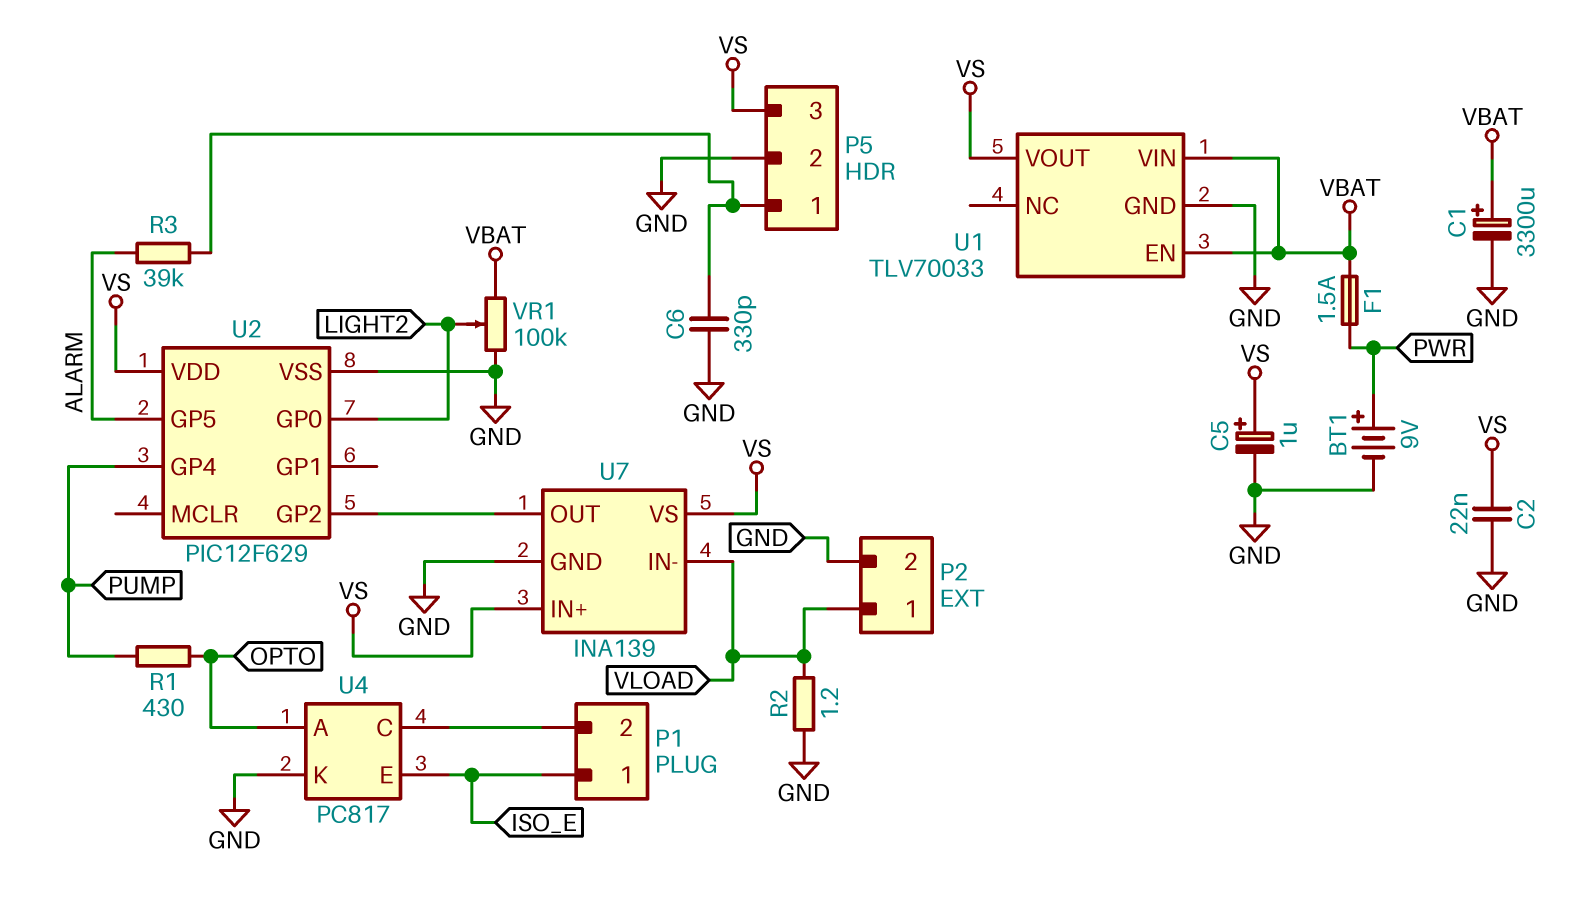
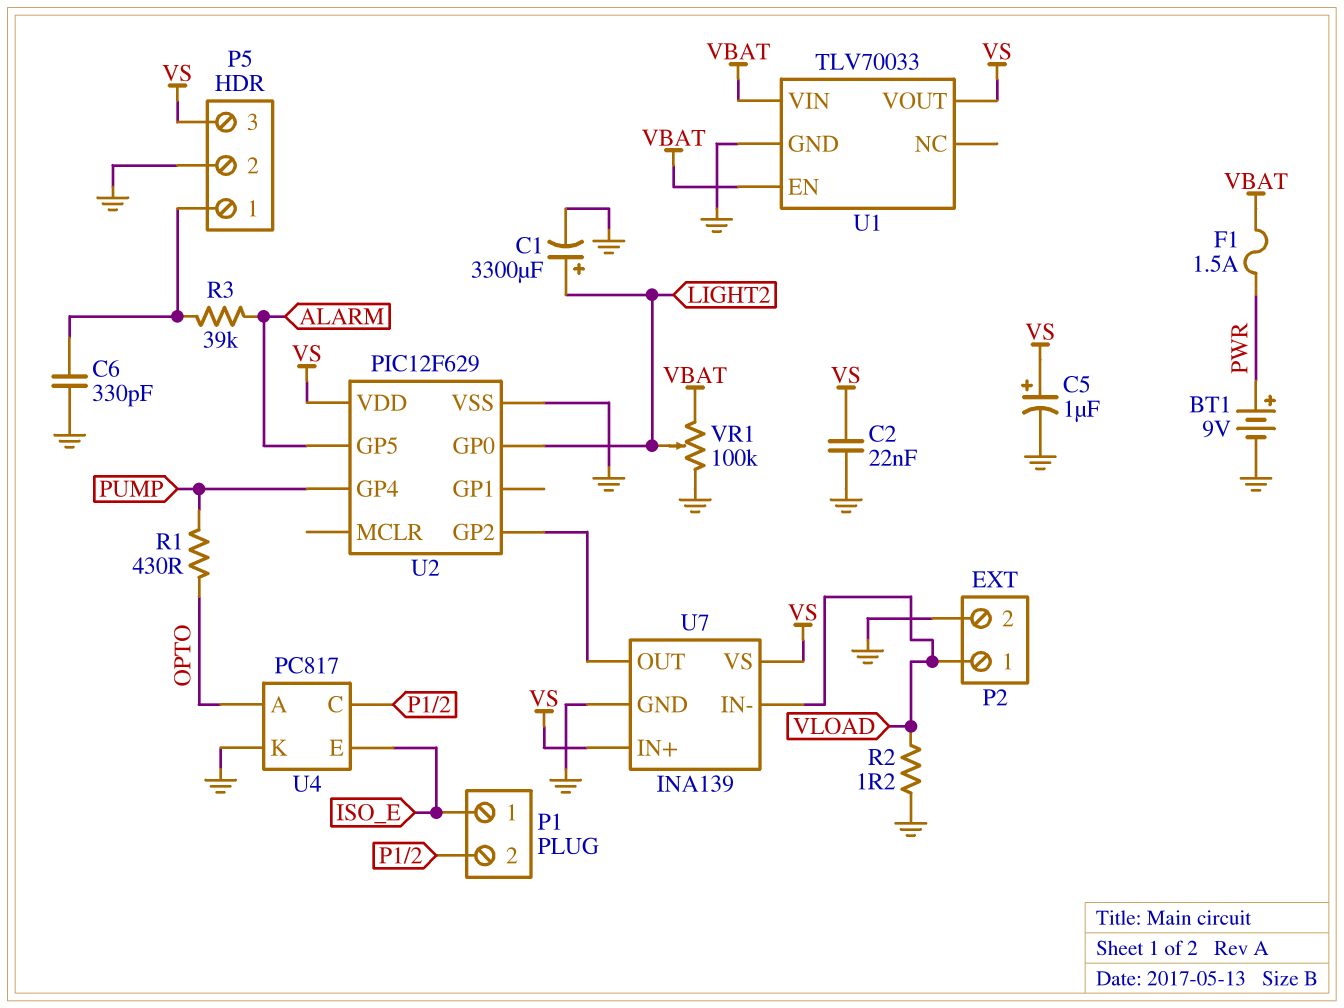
C1: 3300uF (plus VBAT, minus GND) -> 3300uF (plus LIGHT2, minus GND)

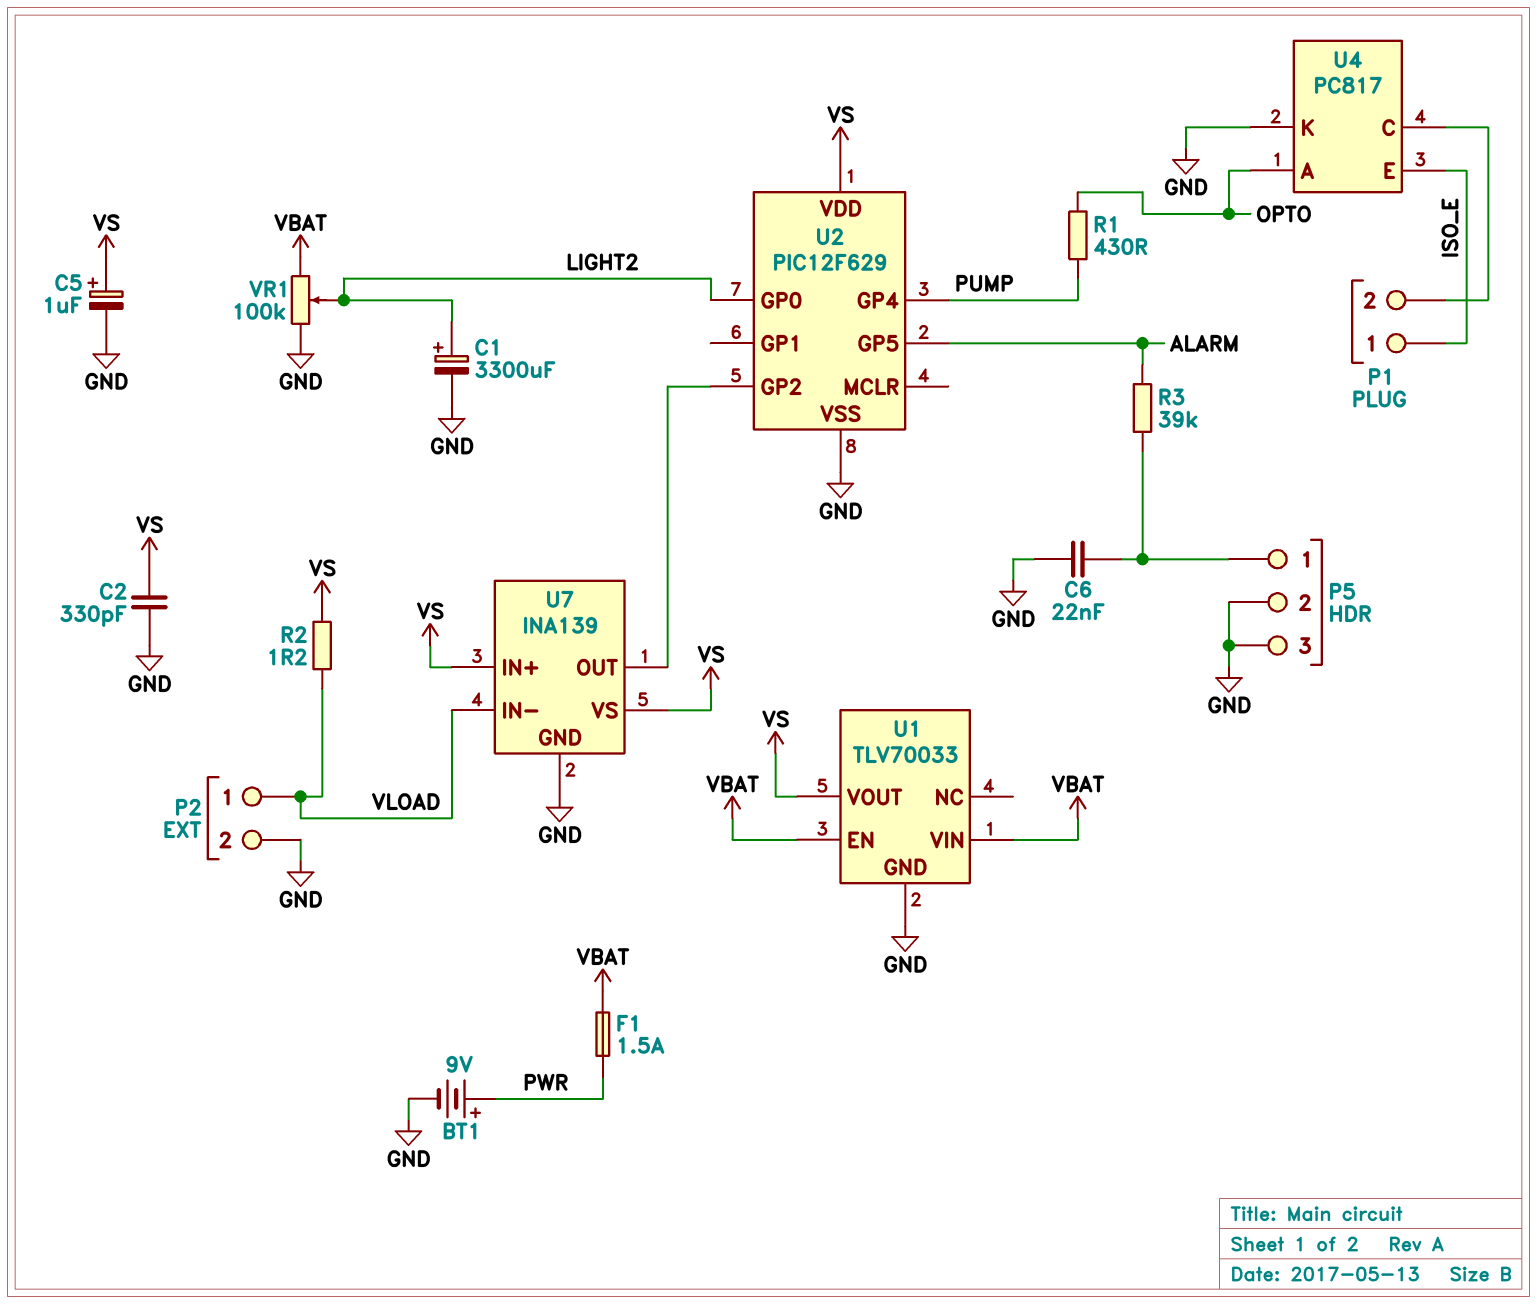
C2: 22nF (GND, VS) -> 330pF (GND, VS)
C6: 330pF (GND, P5/1) -> 22nF (GND, P5/1)
P5 pin 3: VS -> GND
R2: 1.2 (GND, VLOAD) -> 1.2 (VLOAD, VS)

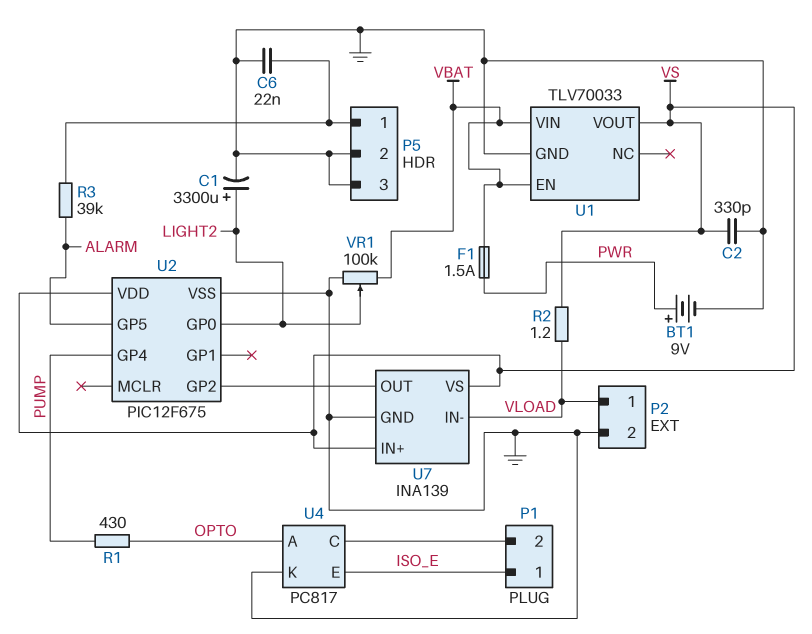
C5: 1uF (plus VS, minus GND) -> none
U2: PIC12F629 -> PIC12F675

